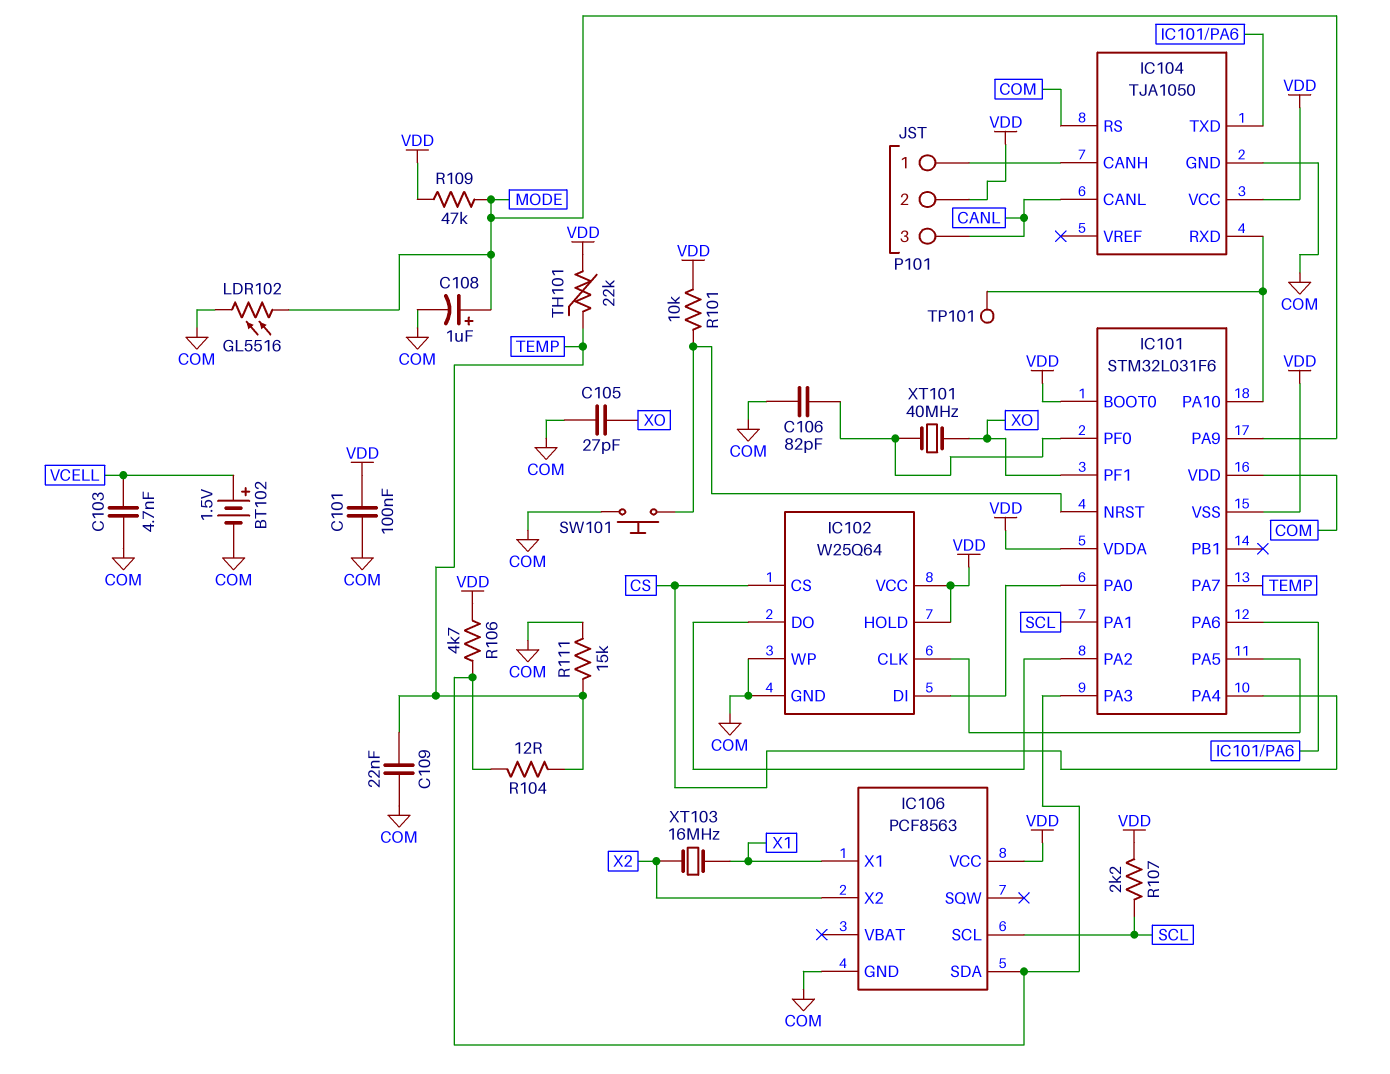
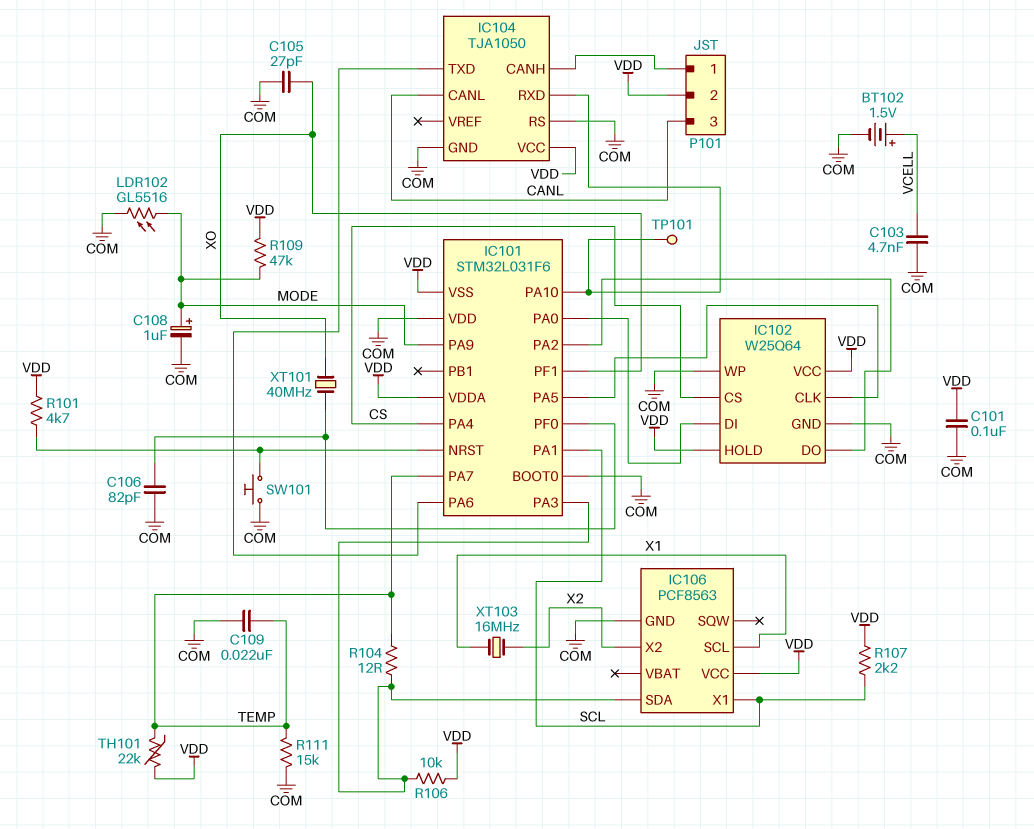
IC101 pin BOOT0: VDD -> COM
IC106 pin SCL: SCL -> X1
IC106 pin X1: X1 -> SCL
R101: 10k (IC101/NRST, VDD) -> 4.7k (IC101/NRST, VDD)
R106: 4.7k (IC101/PA3, VDD) -> 10k (IC101/PA3, VDD)

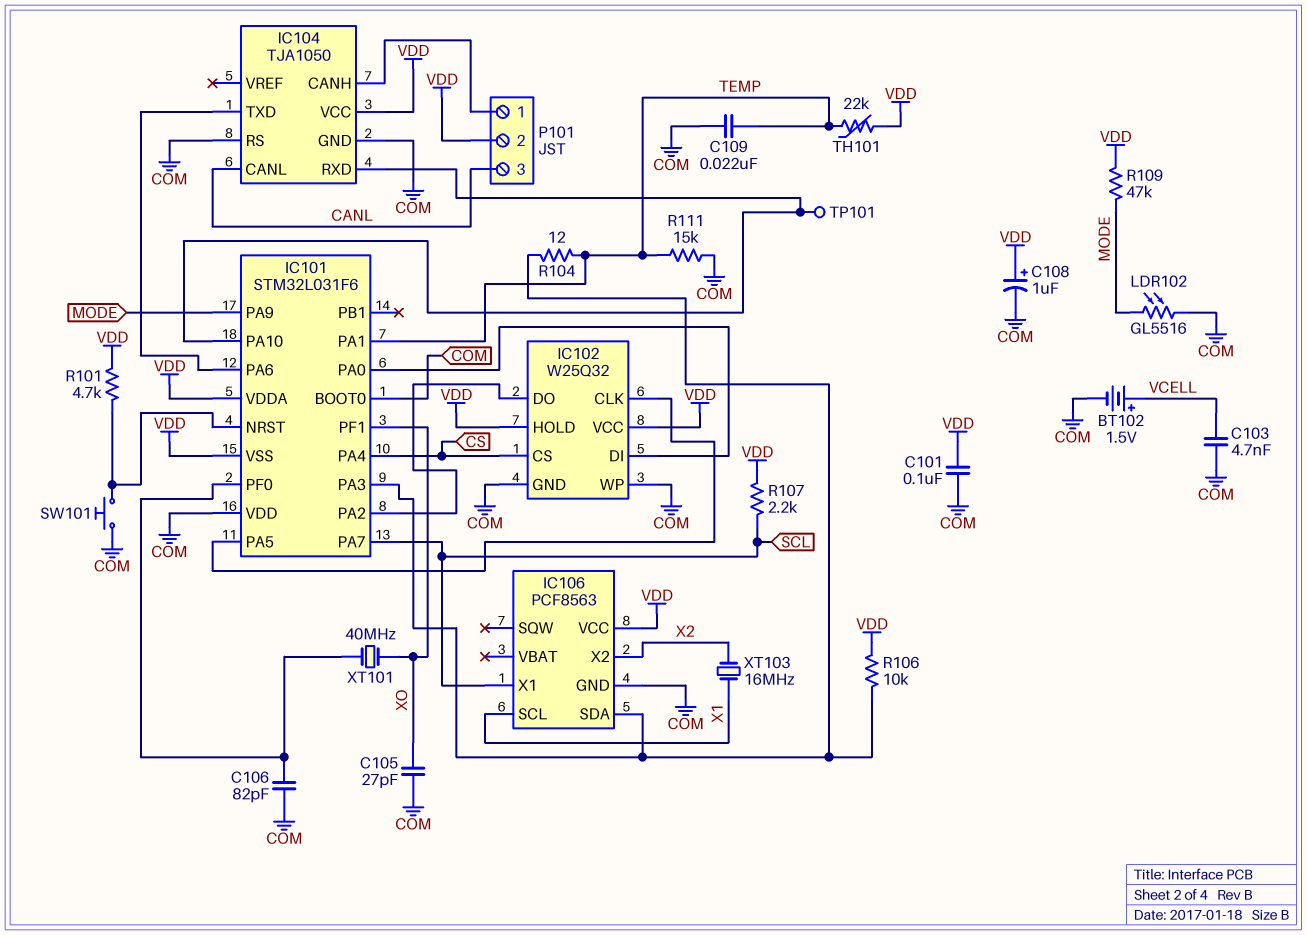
C108: 1uF (plus MODE, minus COM) -> 1uF (plus VDD, minus COM)
IC101 pin PA1: SCL -> TEMP
IC101 pin PA7: TEMP -> SCL
IC102: W25Q64 -> W25Q32

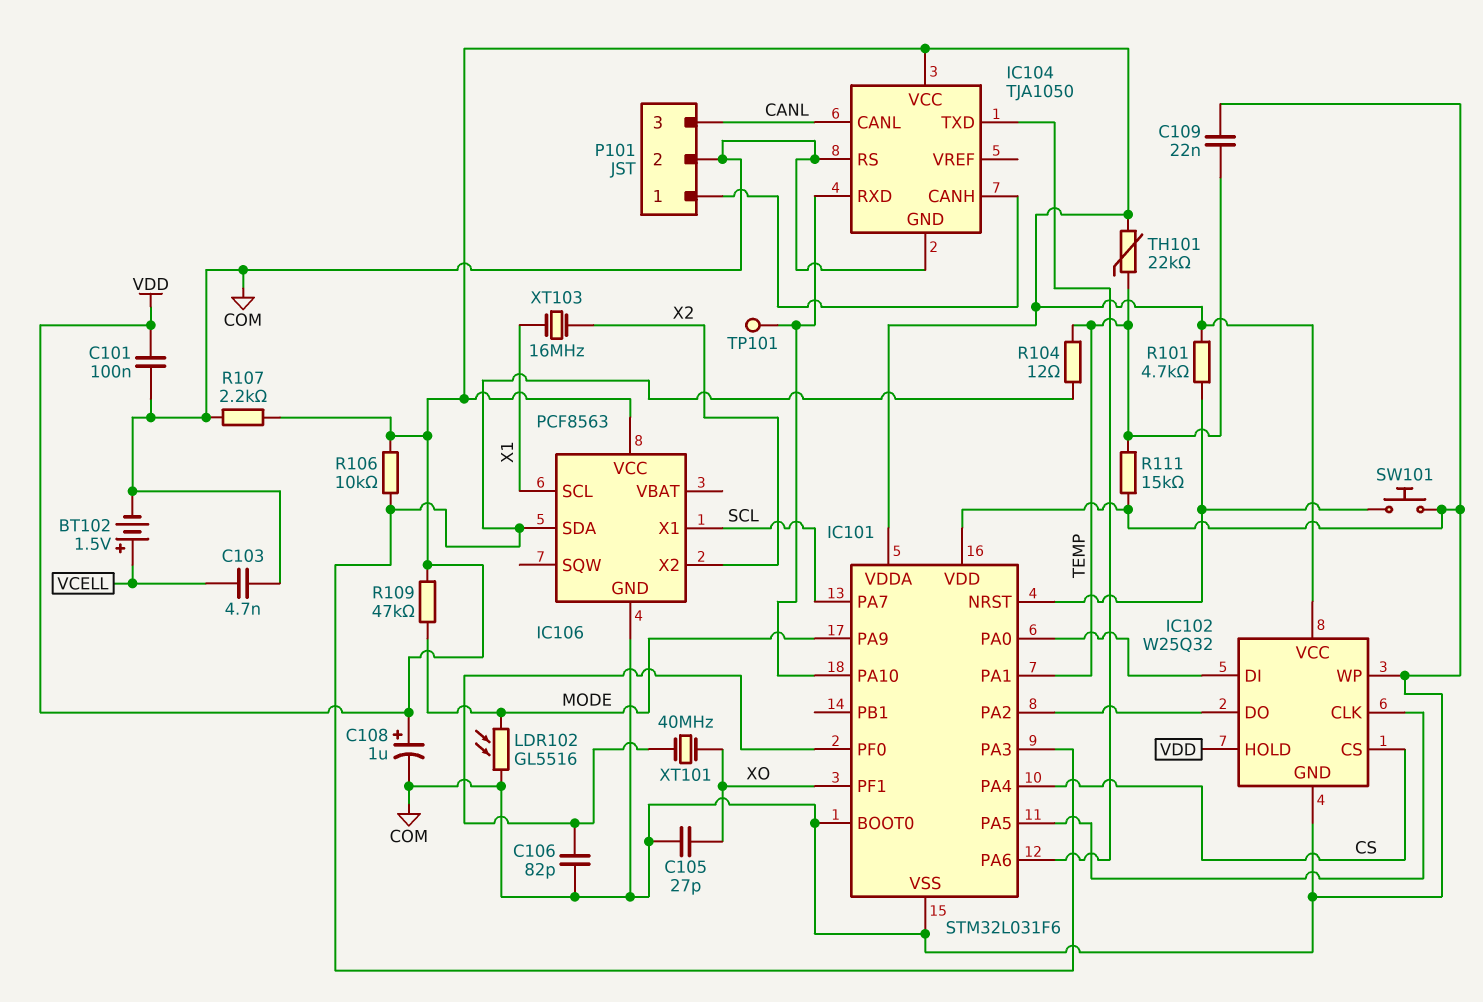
IC101 pin VSS: VDD -> COM
P101 pin 2: VDD -> COM
R107: 2.2k (SCL, VDD) -> 2.2k (COM, VDD)

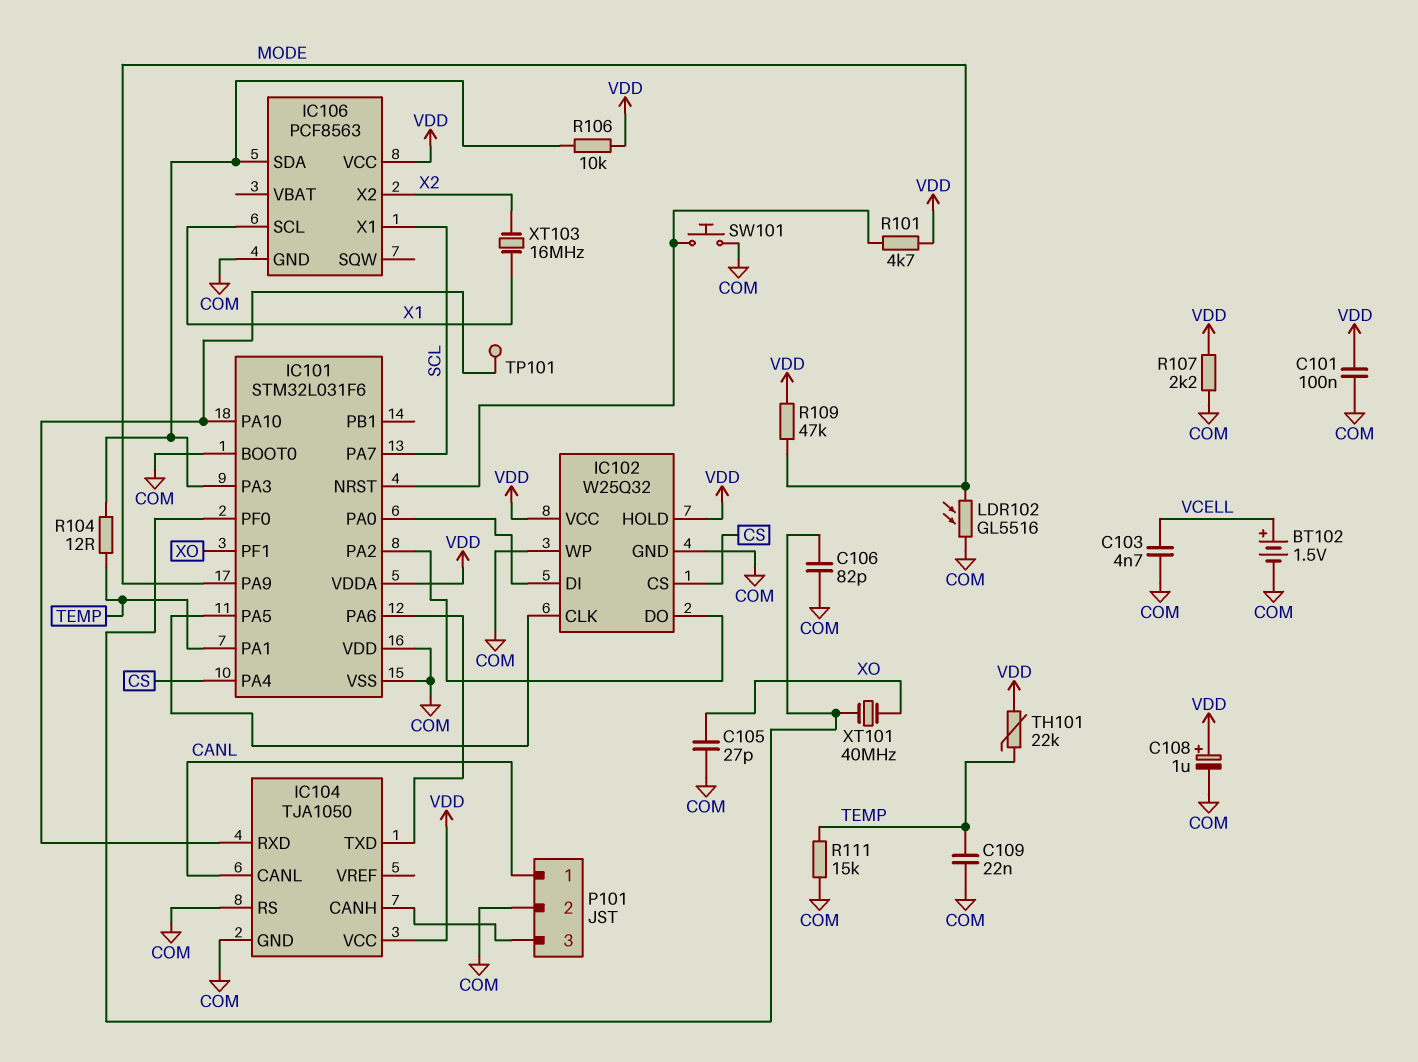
P101 pin 1: IC104/CANH -> CANL
P101 pin 3: CANL -> IC104/CANH

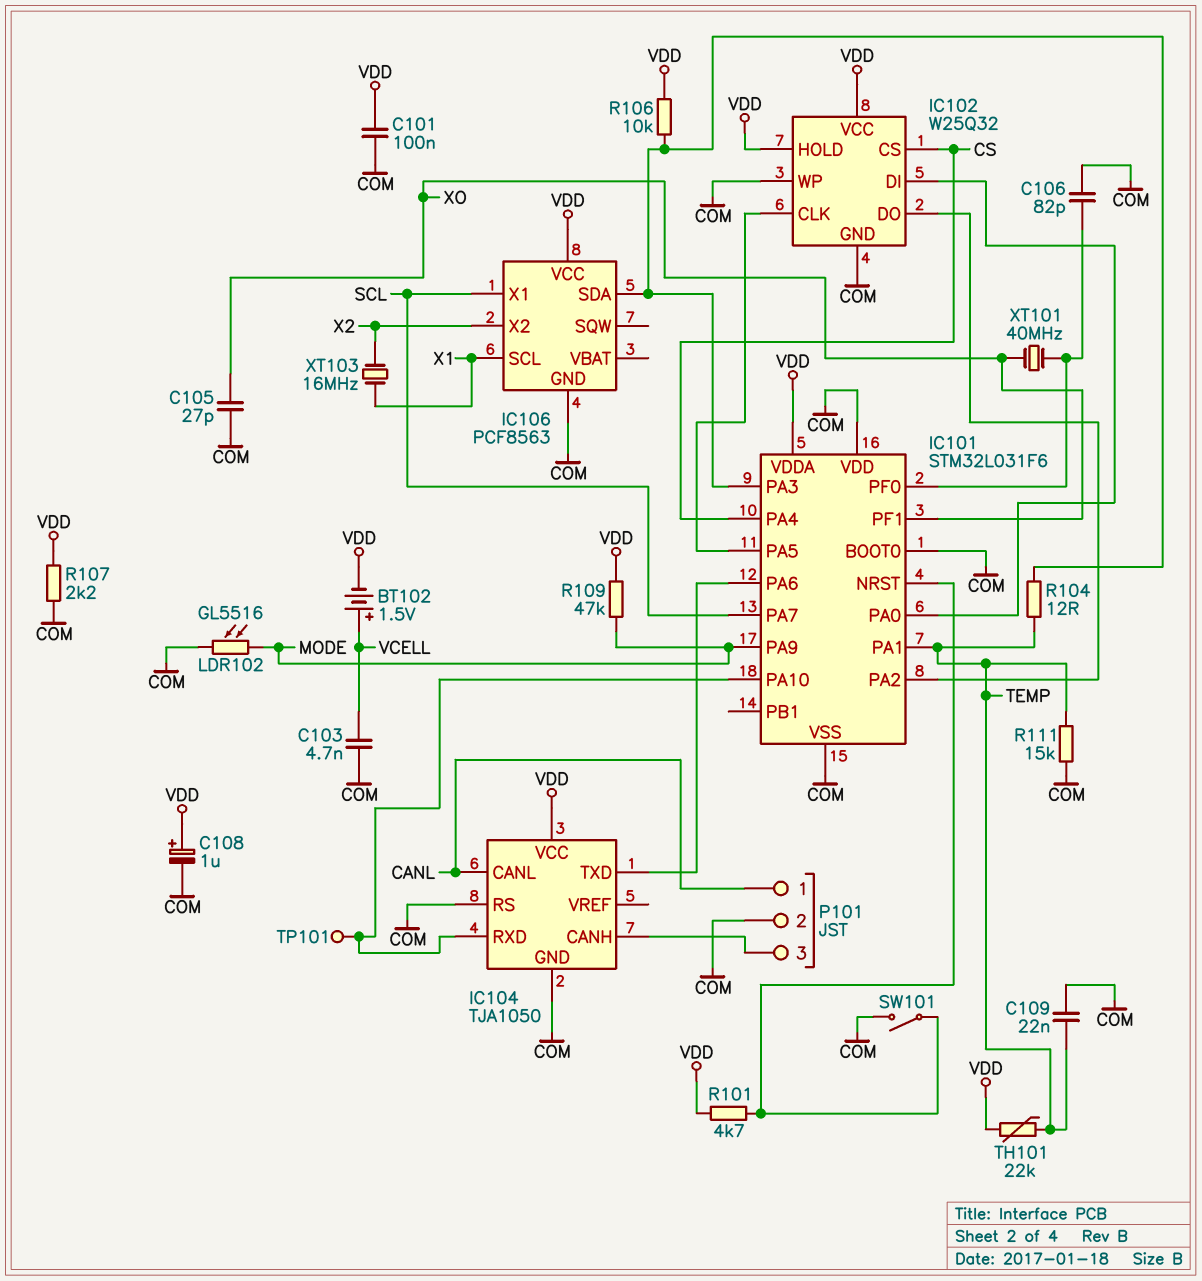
BT102: 1.5V (plus VCELL, minus COM) -> 1.5V (plus VCELL, minus VDD)
SW101: button (COM, IC101/NRST) -> switch (COM, IC101/NRST)

